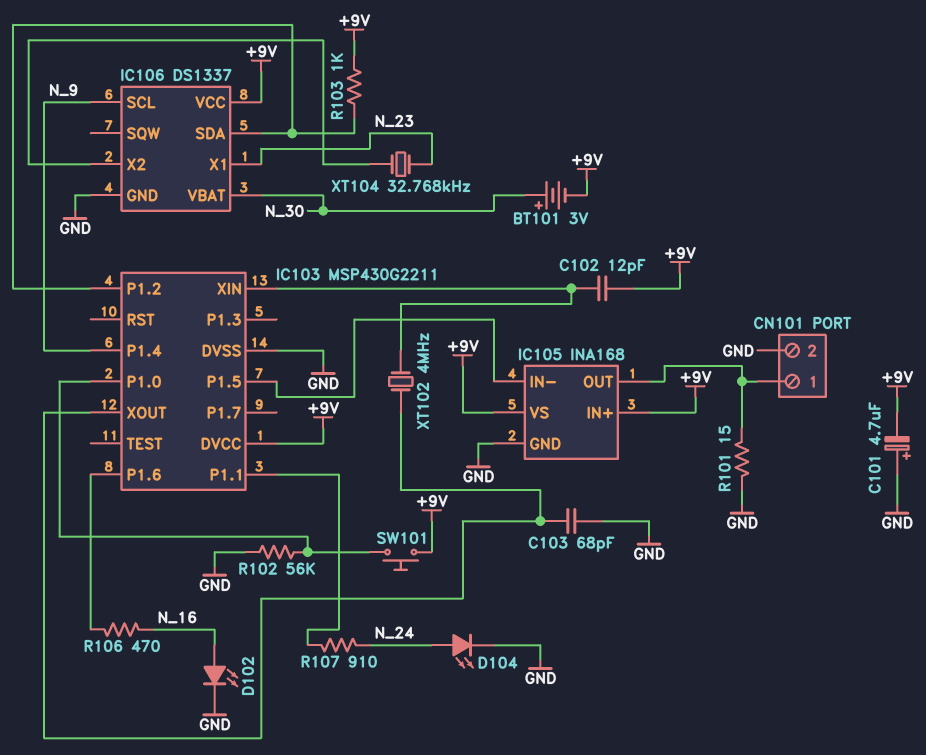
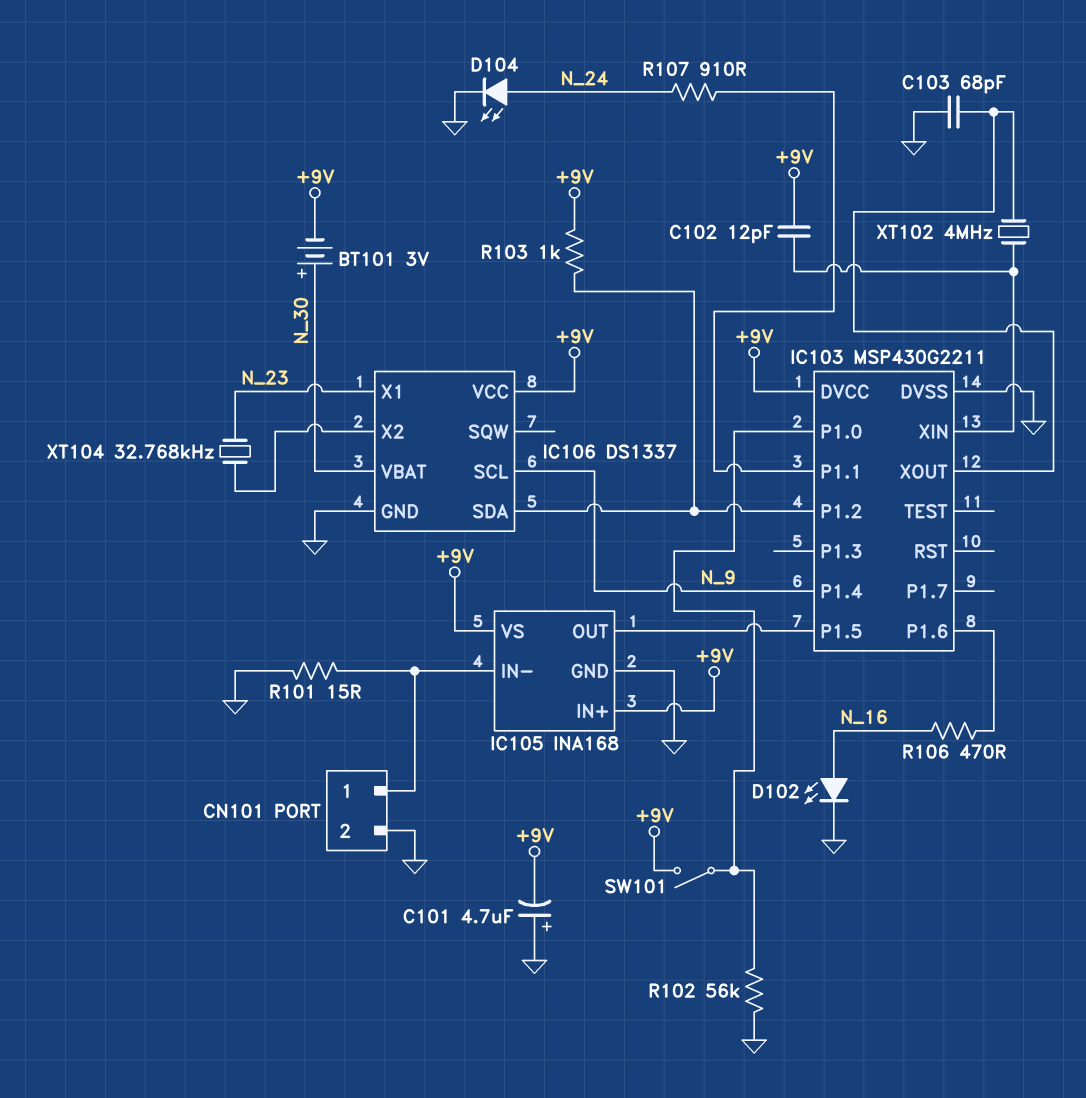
IC105 pin IN-: IC103/P1.5 -> CN101/1
IC105 pin OUT: CN101/1 -> IC103/P1.5
SW101: button (+9V, IC103/P1.0) -> switch (+9V, IC103/P1.0)

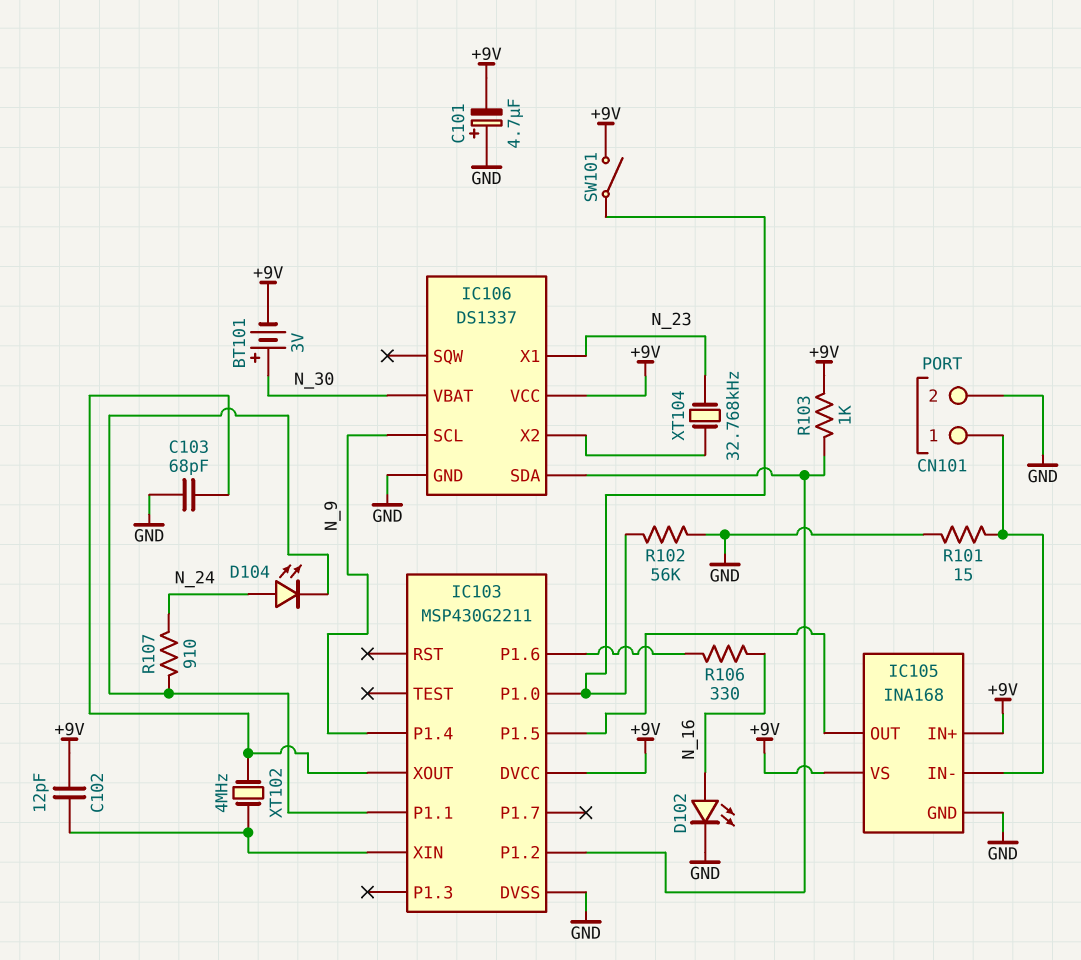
D104: LED (A N_24, K GND) -> LED (A N_24, K IC103/P1.1)
R106: 470 (IC103/P1.6, N_16) -> 330 (IC103/P1.6, N_16)

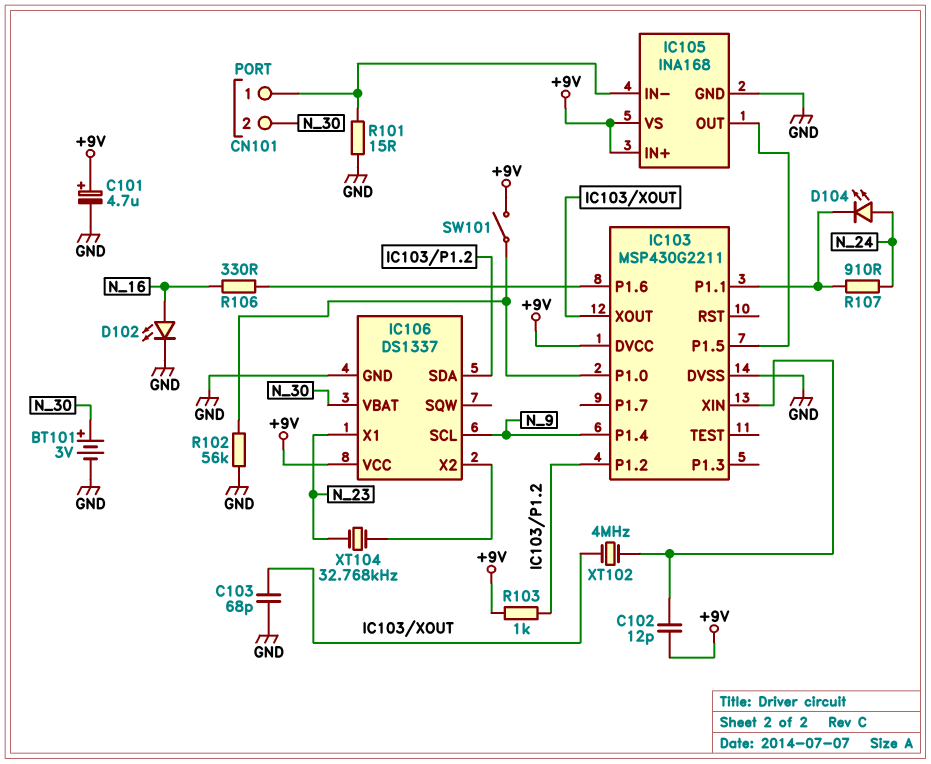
BT101: 3V (plus N_30, minus +9V) -> 3V (plus N_30, minus GND)
C101: 4.7uF (plus GND, minus +9V) -> 4.7uF (plus +9V, minus GND)
CN101 pin 2: GND -> N_30

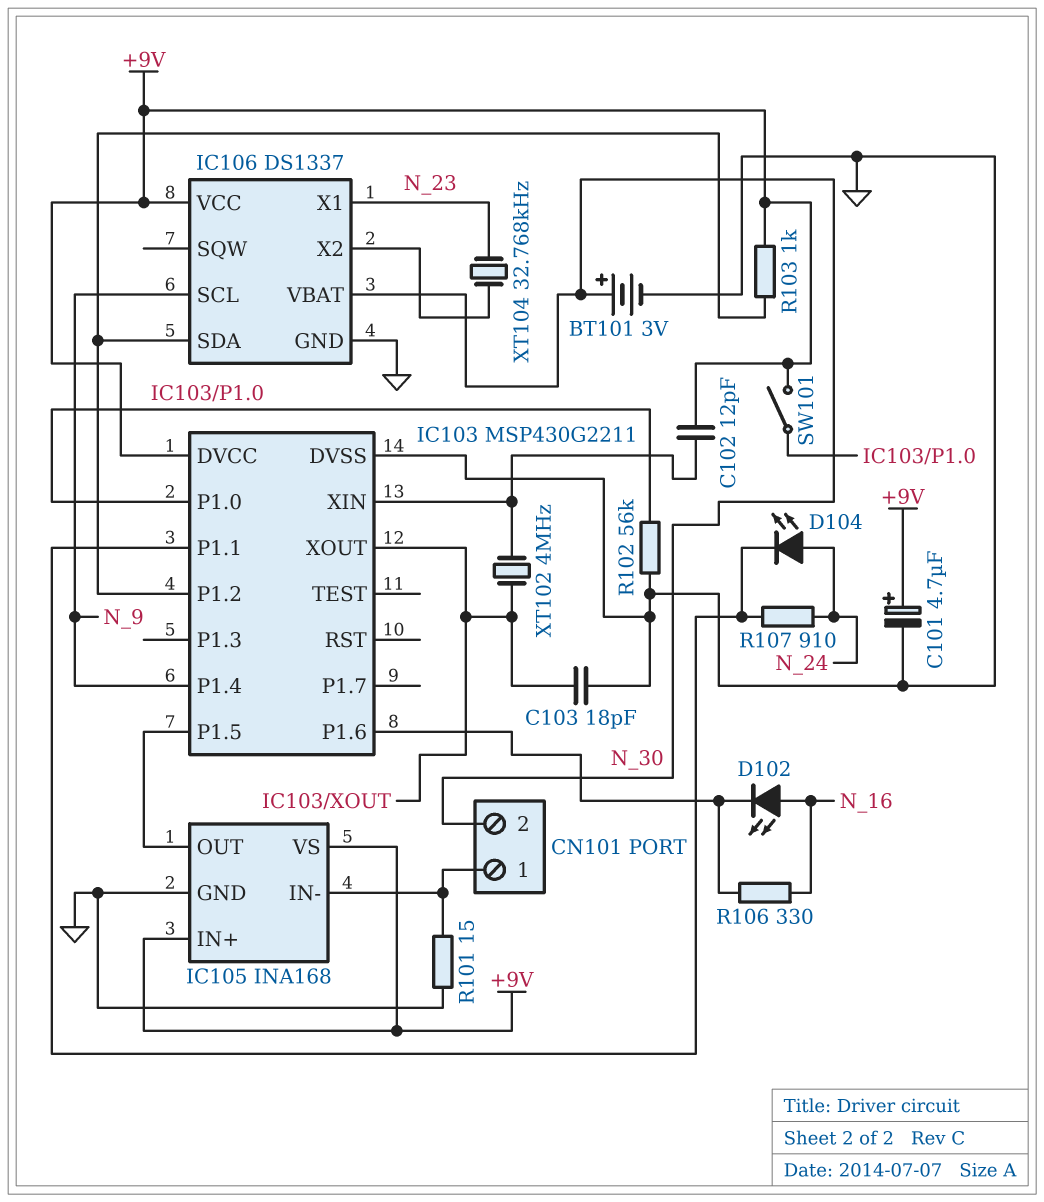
C103: 68pF (GND, IC103/XOUT) -> 18pF (GND, IC103/XOUT)
D102: LED (A N_16, K GND) -> LED (A N_16, K IC103/P1.6)

